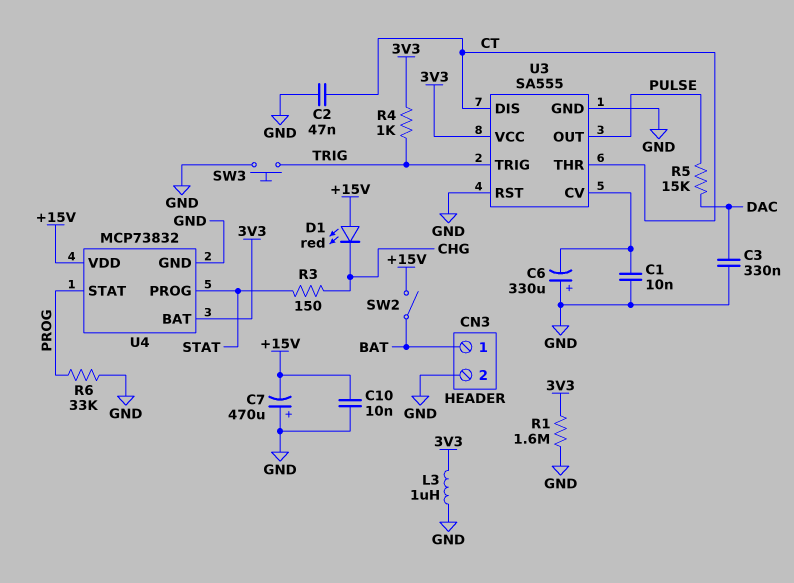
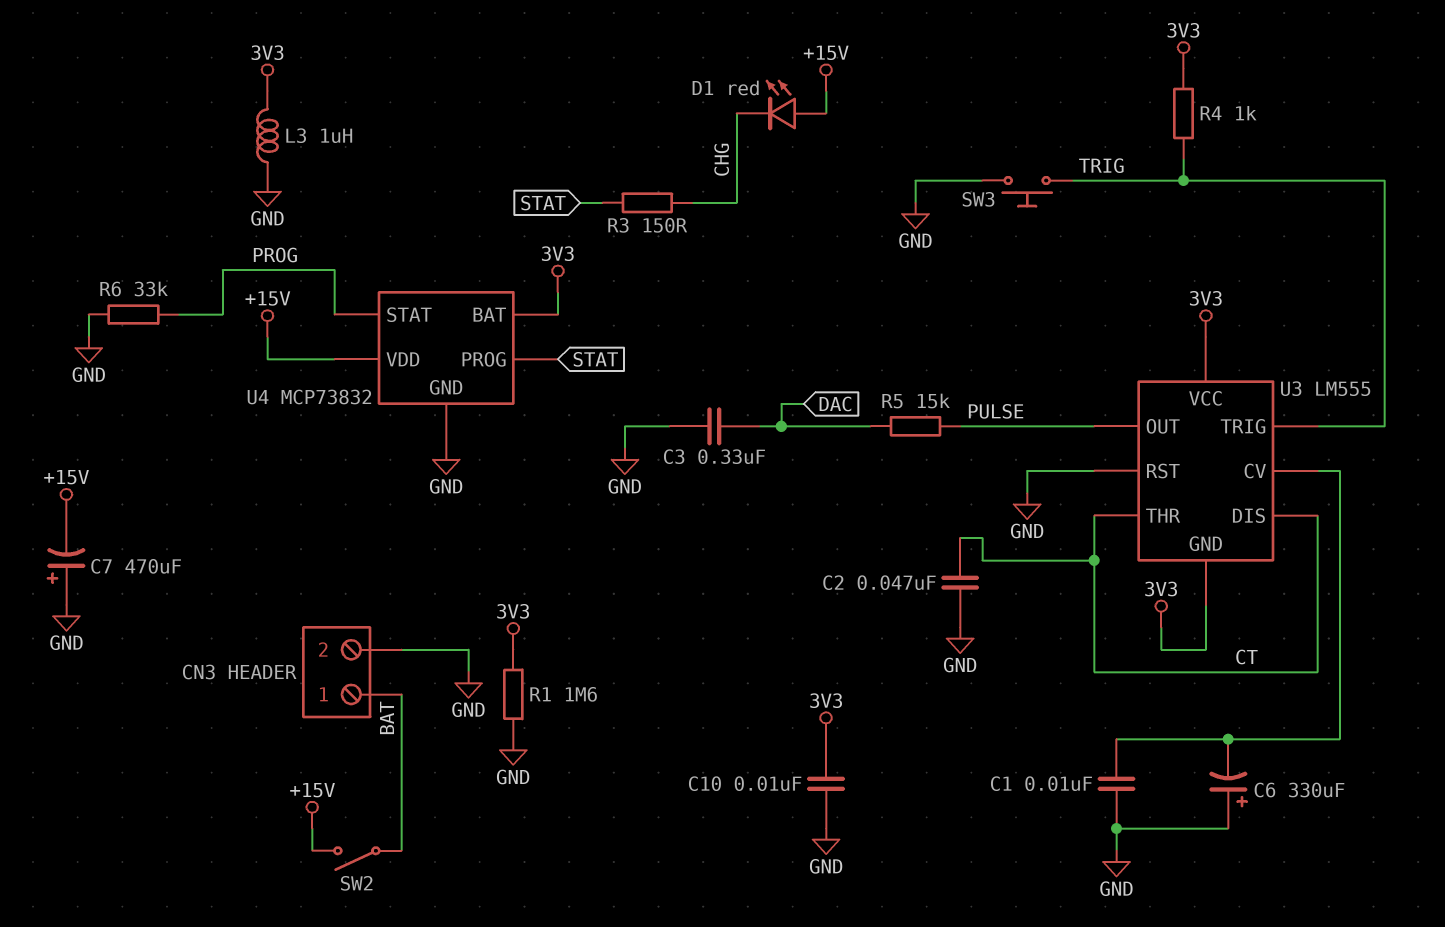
C10: 10nF (+15V, GND) -> 10nF (3V3, GND)
U3: SA555 -> LM555
U3 pin GND: GND -> 3V3

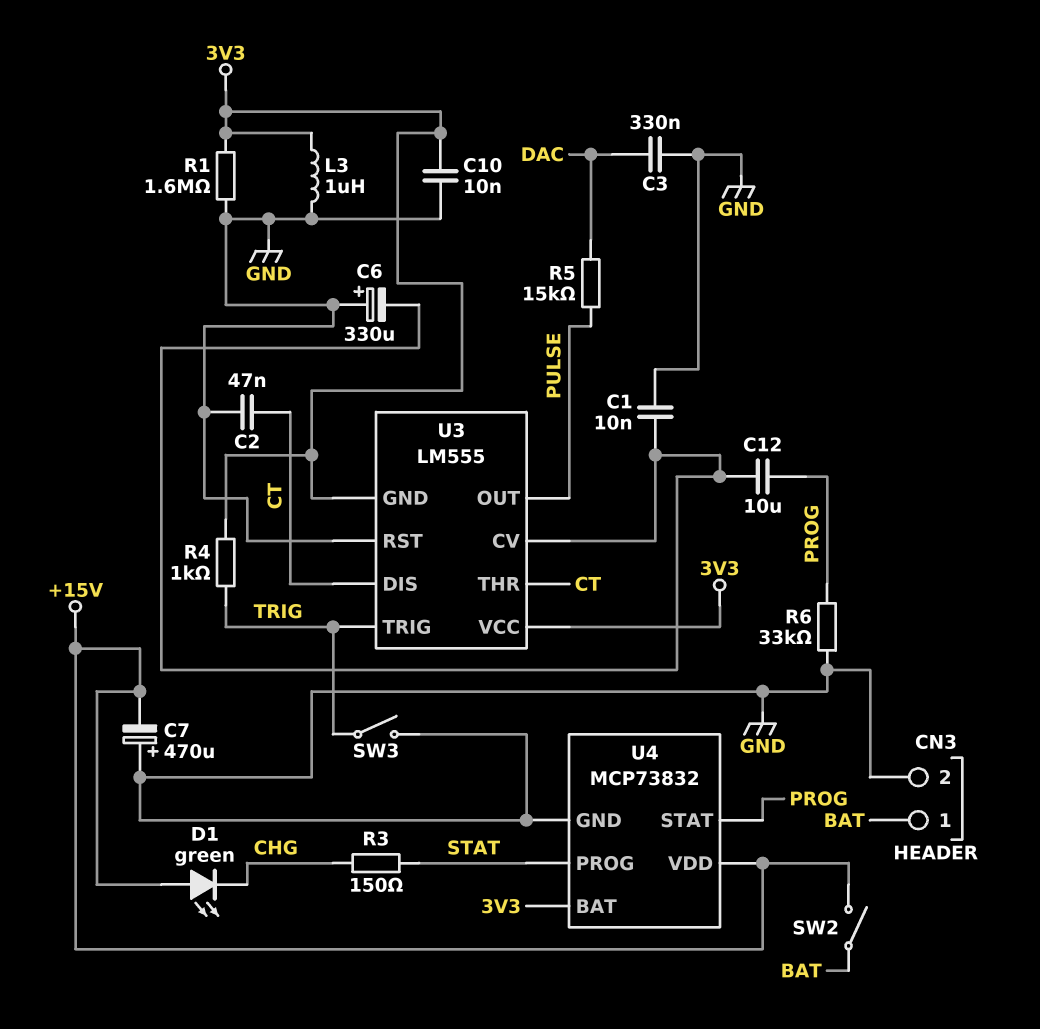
C12: none -> 10uF (PROG, U3/CV)
D1: LED red (A +15V, K CHG) -> LED green (A +15V, K CHG)
SW3: button (GND, TRIG) -> switch (GND, TRIG)

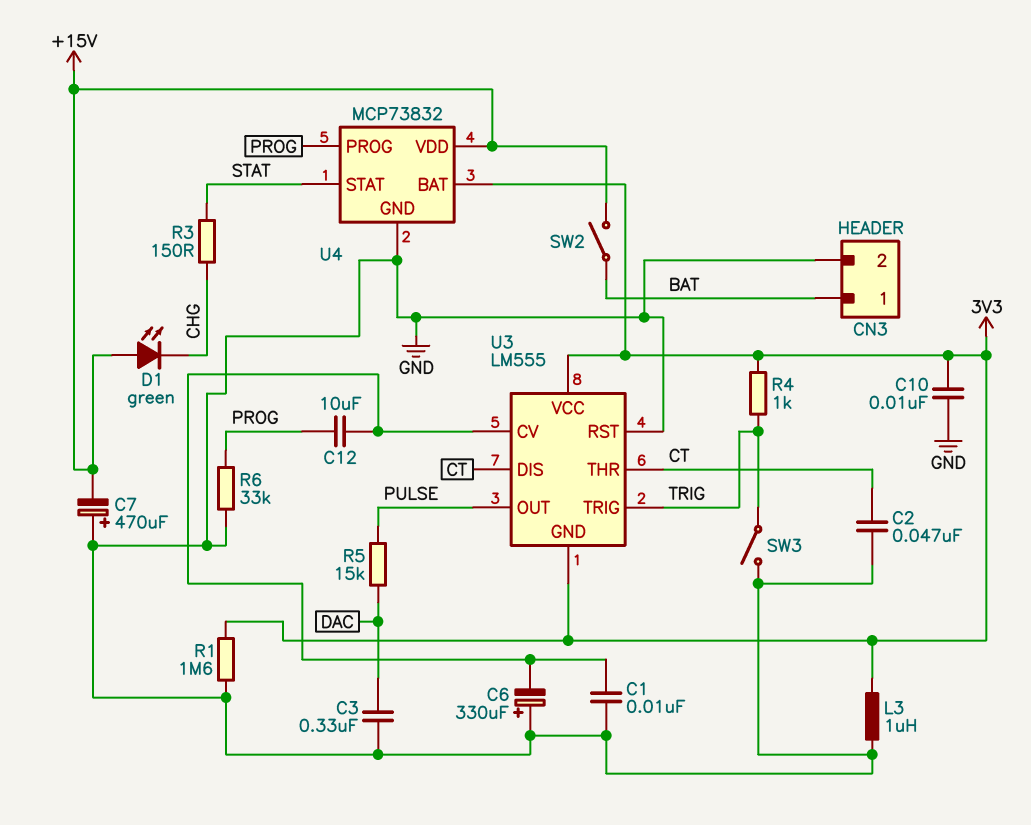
U4 pin PROG: STAT -> PROG
U4 pin STAT: PROG -> STAT

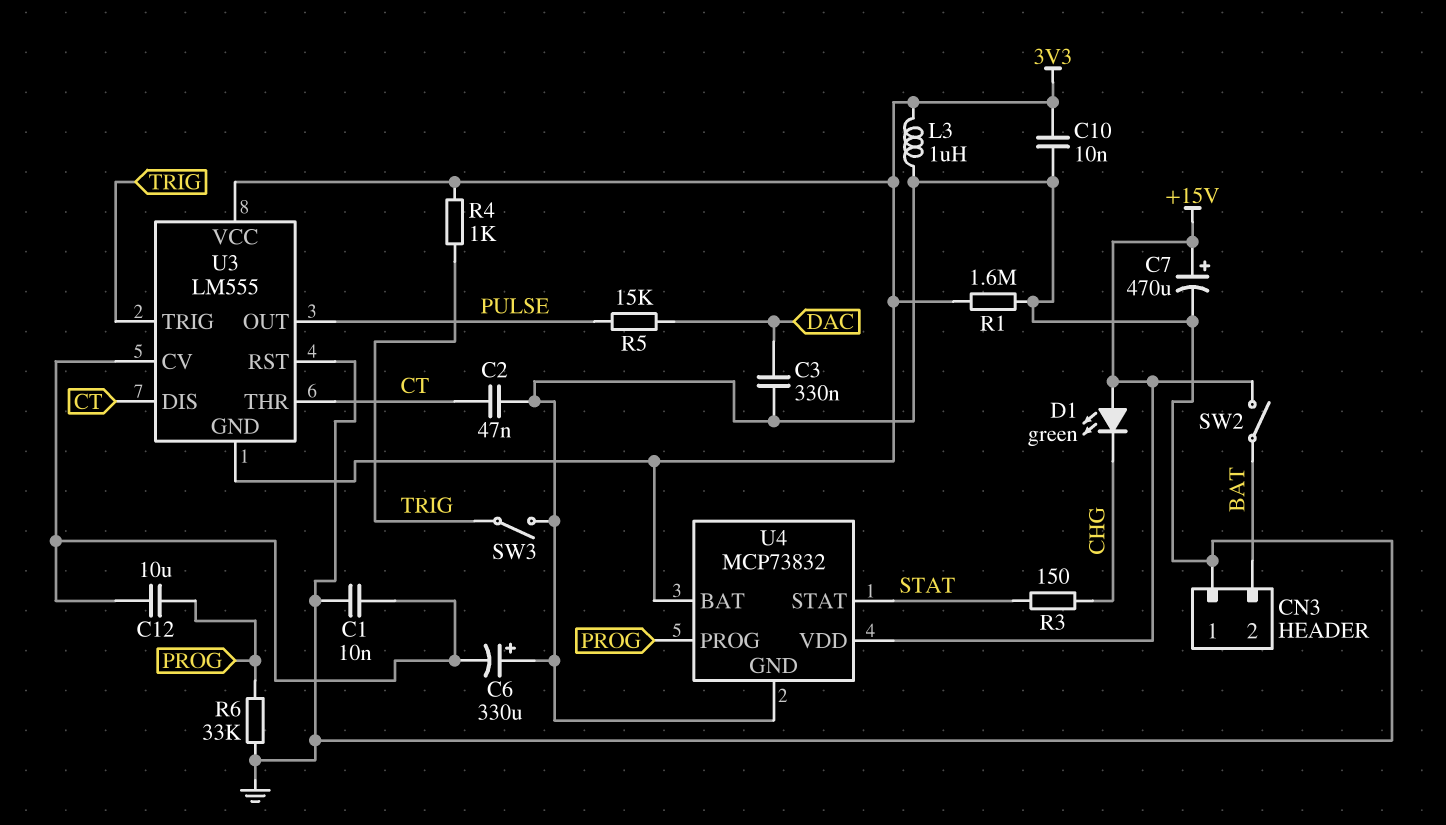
C7: 470uF (plus GND, minus +15V) -> 470uF (plus +15V, minus GND)
CN3 pin 1: BAT -> GND
CN3 pin 2: GND -> BAT

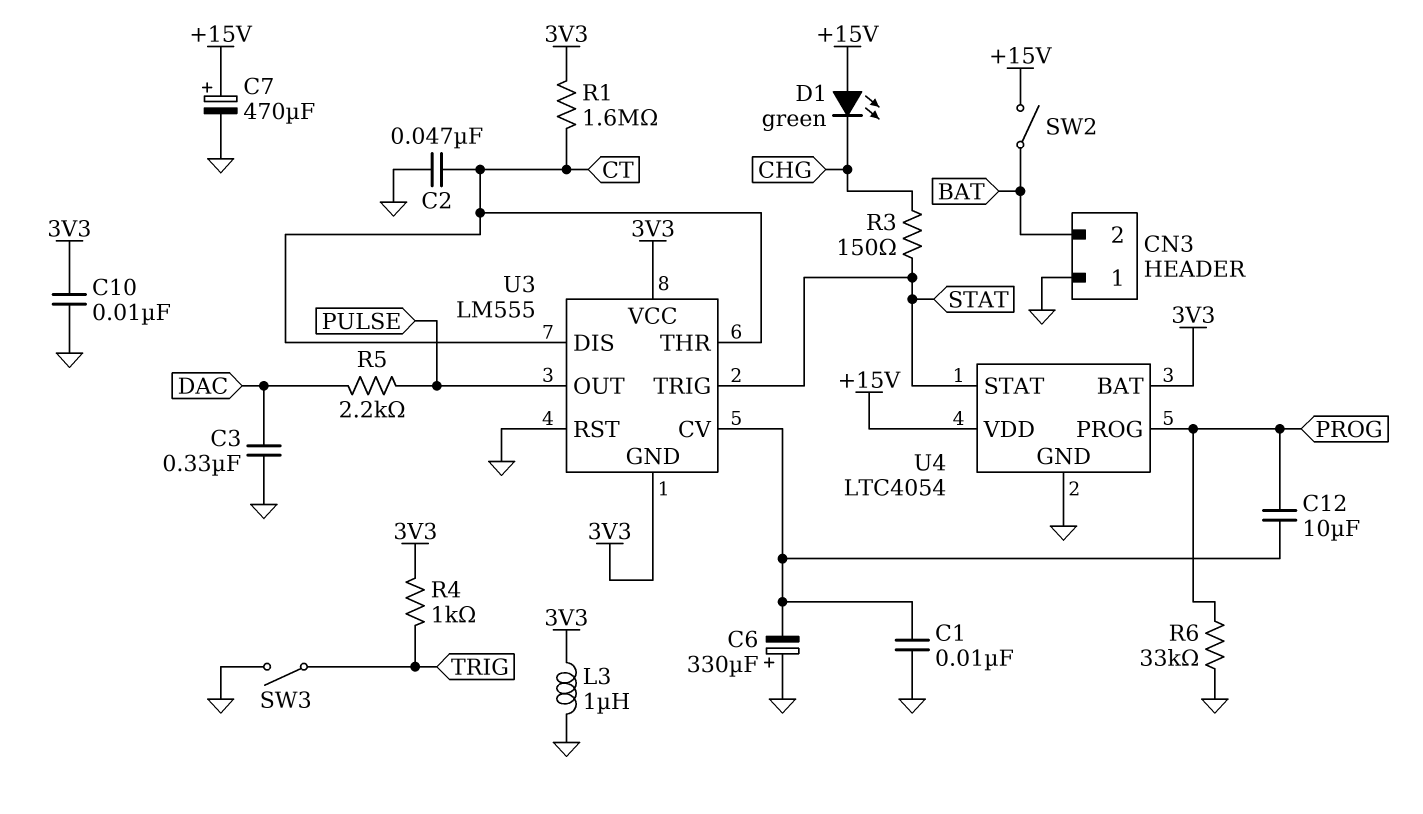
R1: 1.6M (3V3, GND) -> 1.6M (3V3, CT)
R5: 15k (DAC, PULSE) -> 2.2k (DAC, PULSE)
U3 pin TRIG: TRIG -> STAT
U4: MCP73832 -> LTC4054

